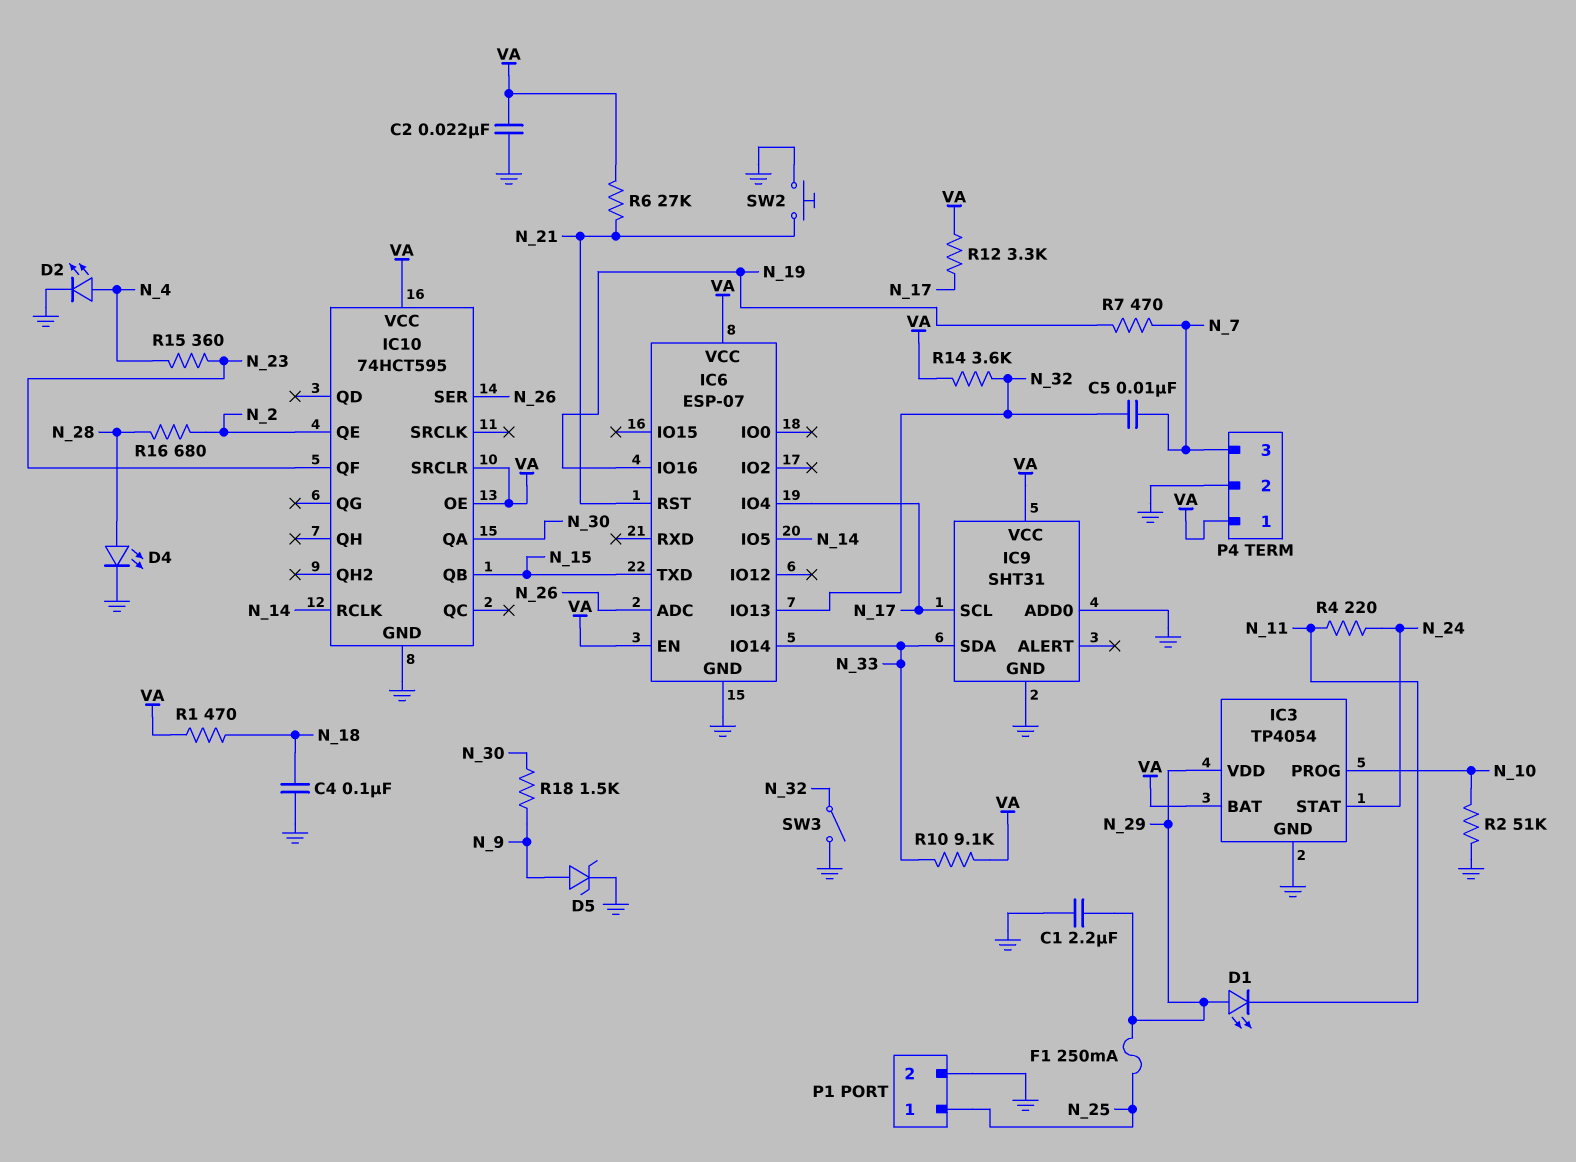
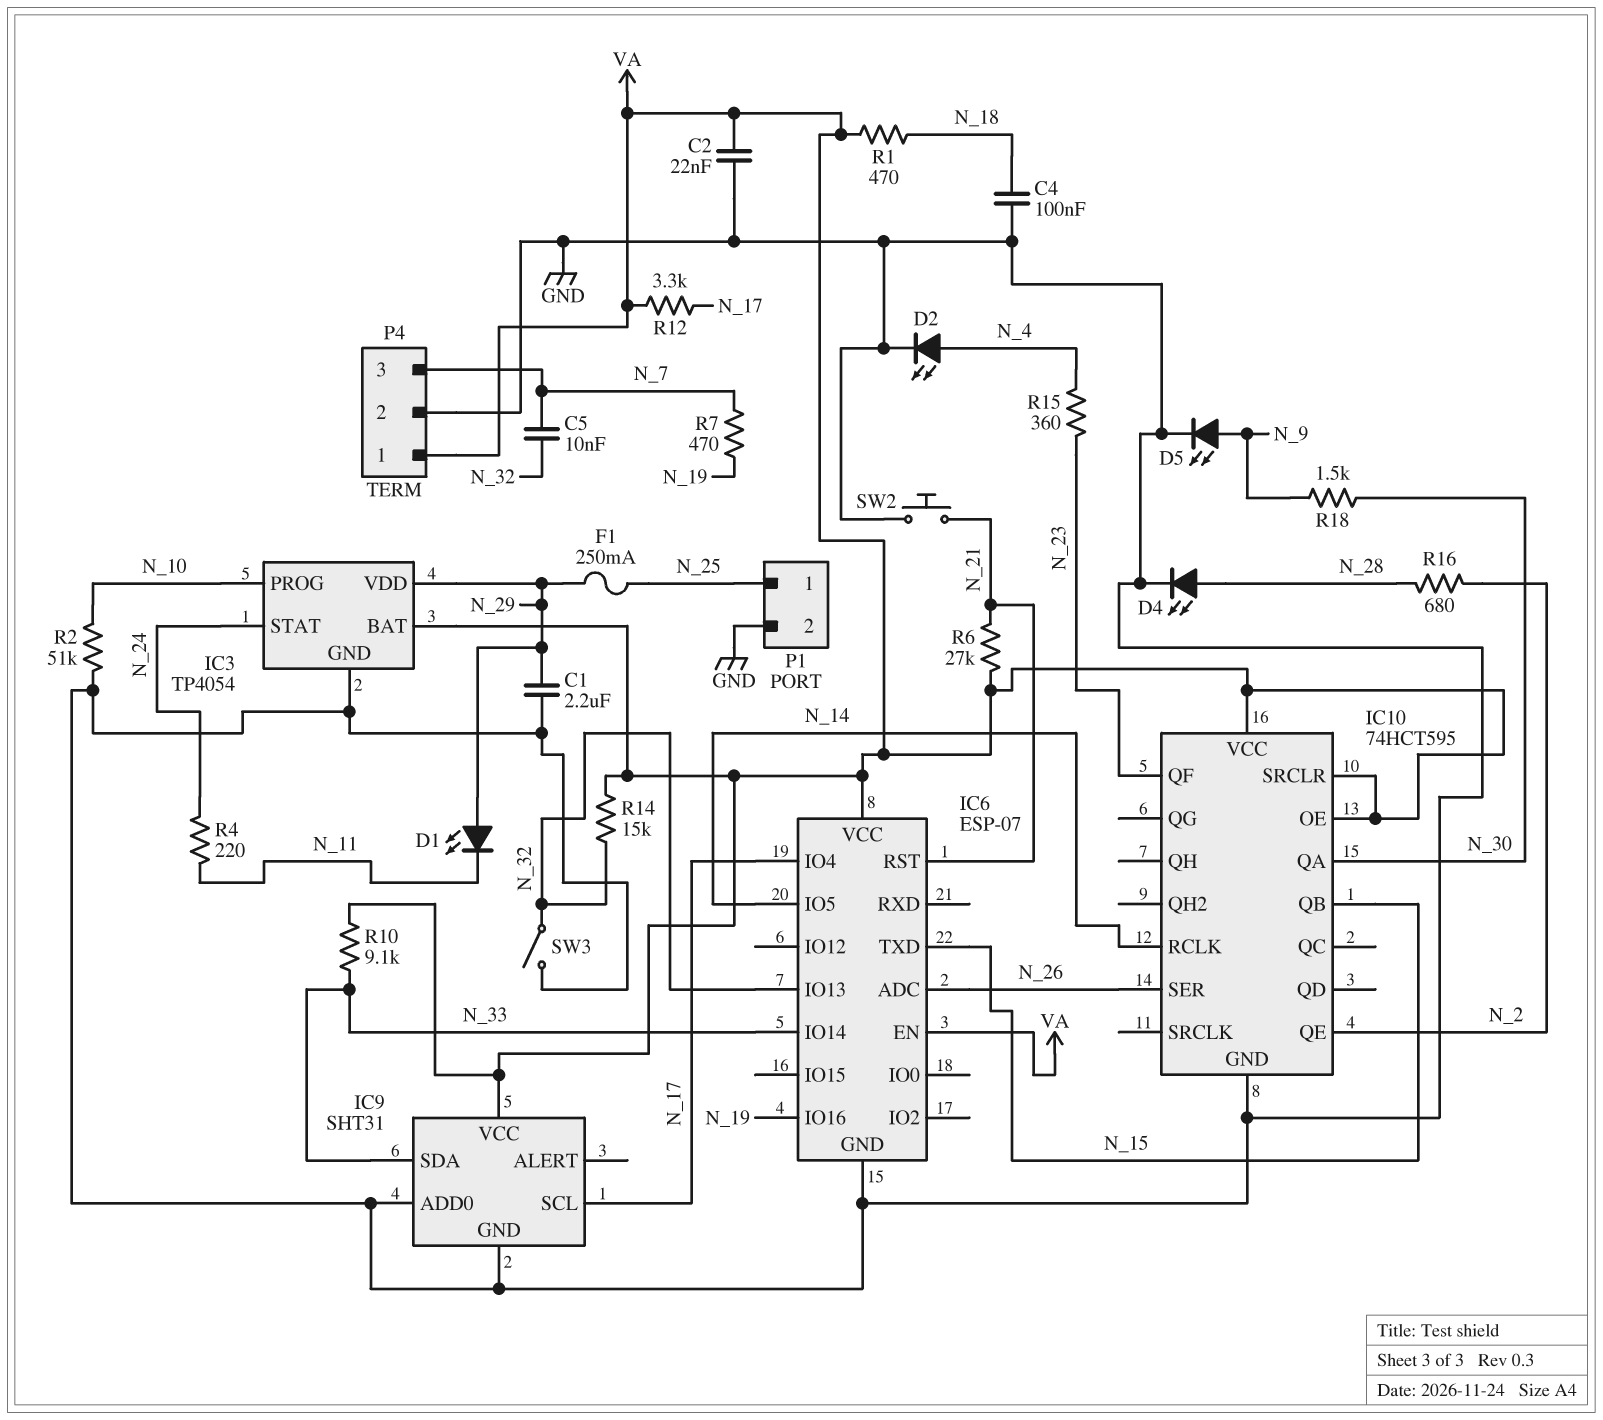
D5: zener (A N_9, K GND) -> LED (A N_9, K GND)
R14: 3.6k (N_32, VA) -> 15k (N_32, VA)

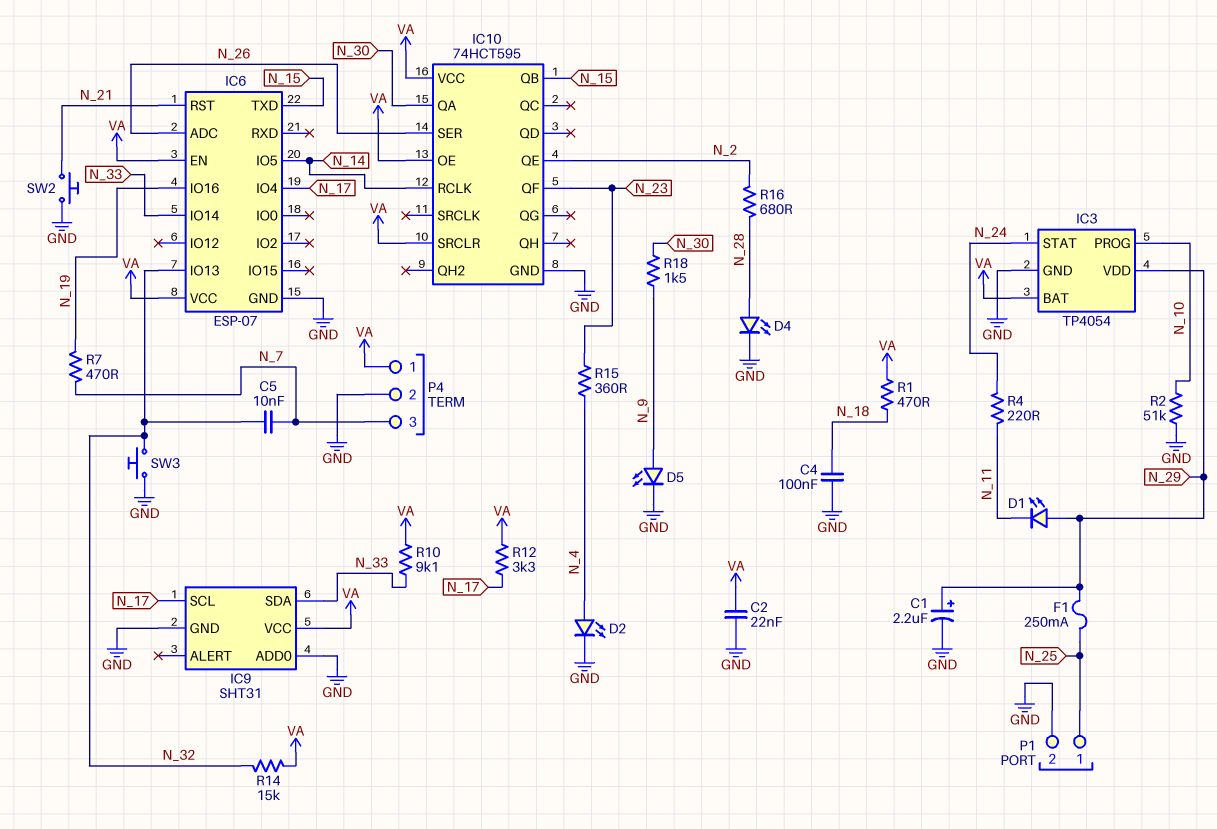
C1: 2.2uF (GND, N_29) -> 2.2uF (plus N_29, minus GND)
R6: 27k (N_21, VA) -> none
SW3: switch (GND, N_32) -> button (GND, N_32)

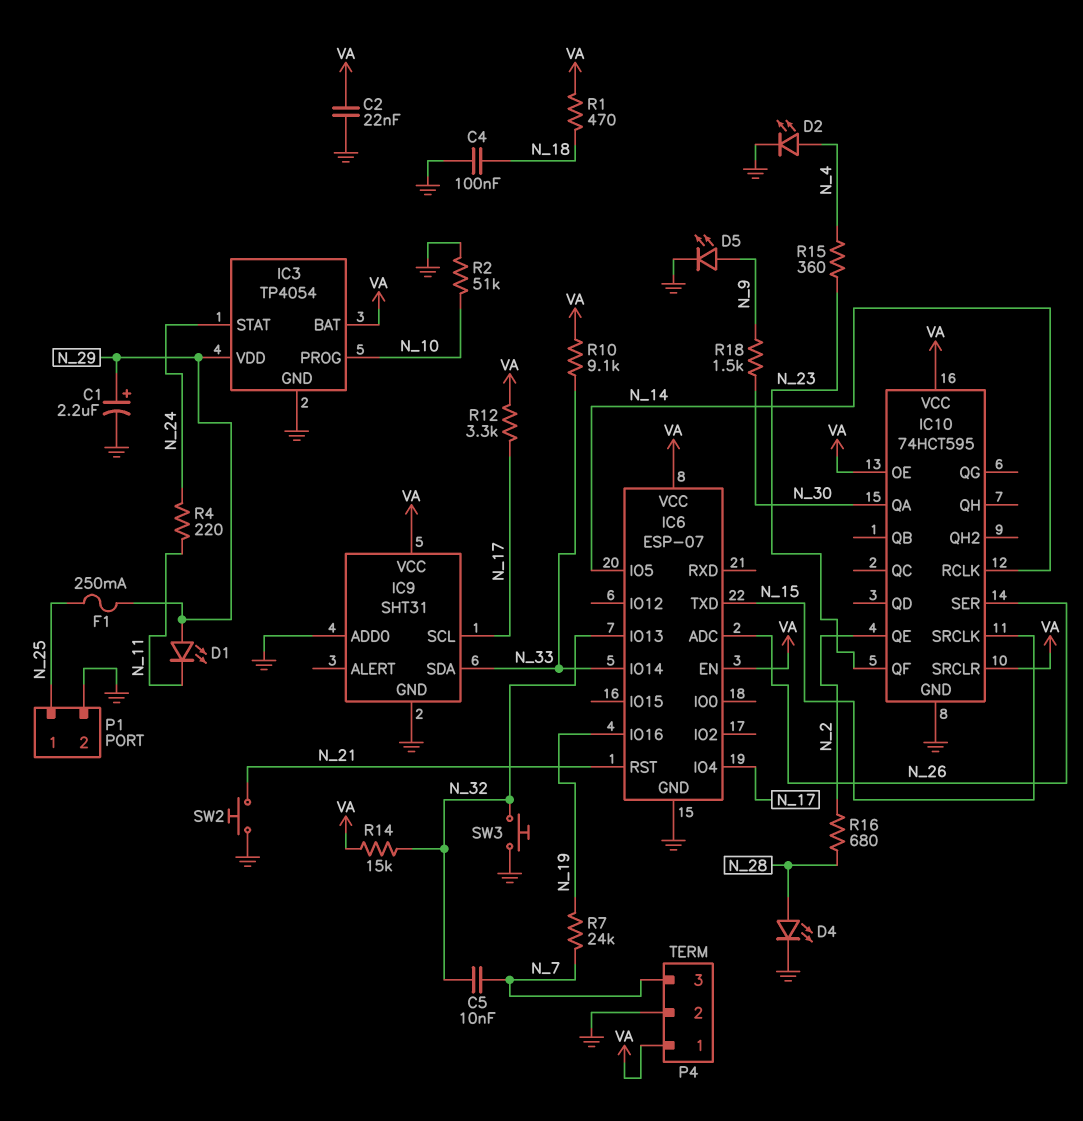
IC10 pin QB: N_15 -> none
IC10 pin SRCLK: none -> N_15
R7: 470 (N_7, N_19) -> 24k (N_7, N_19)

